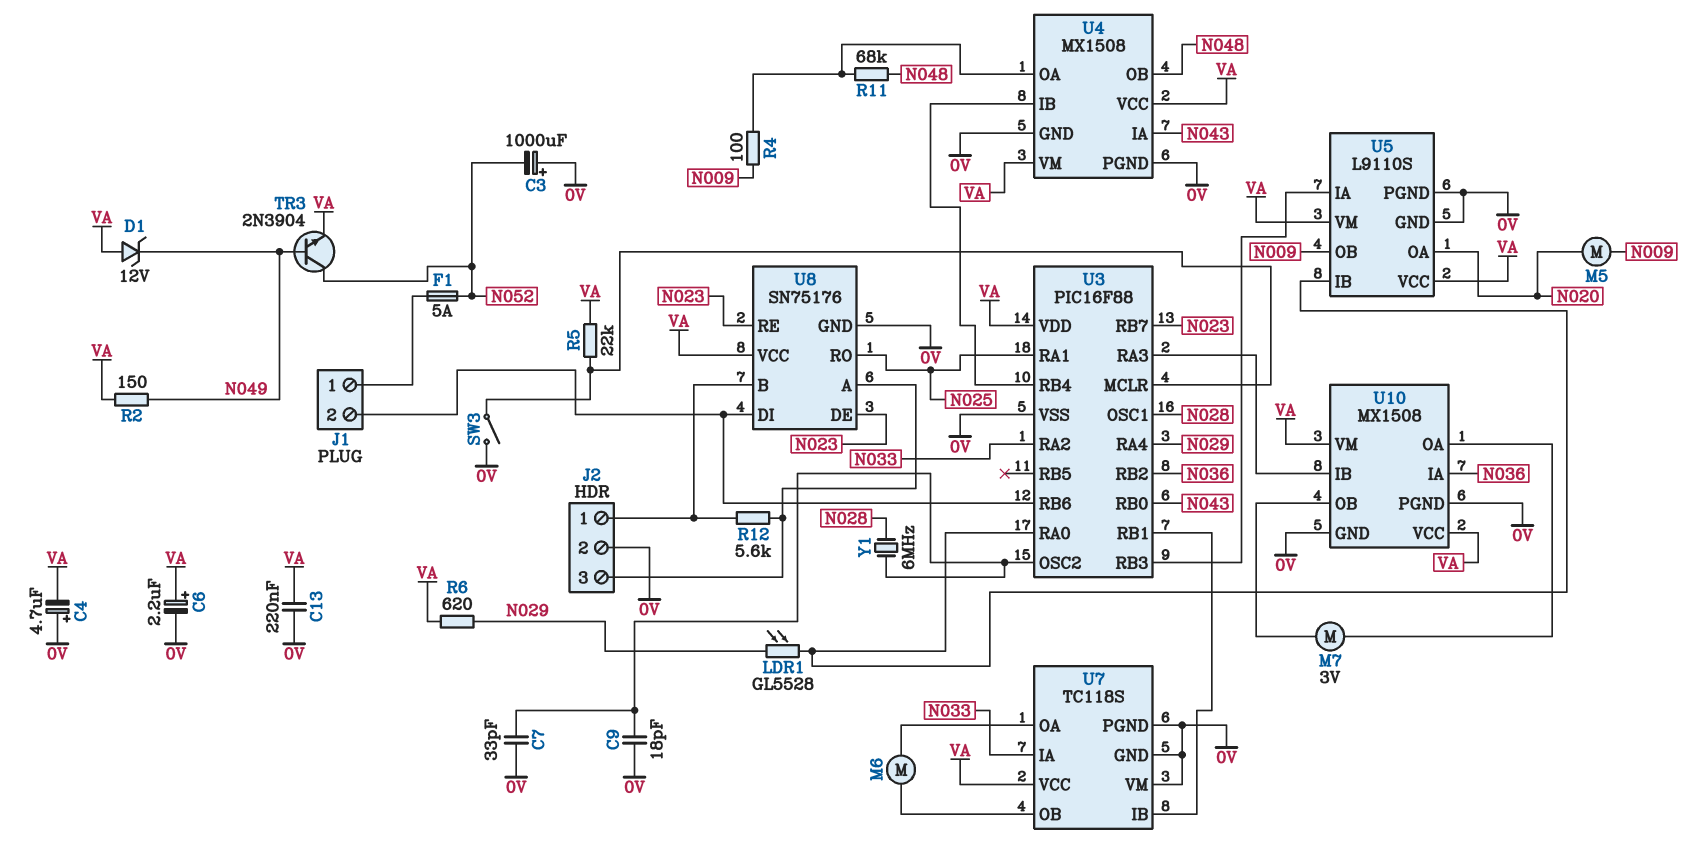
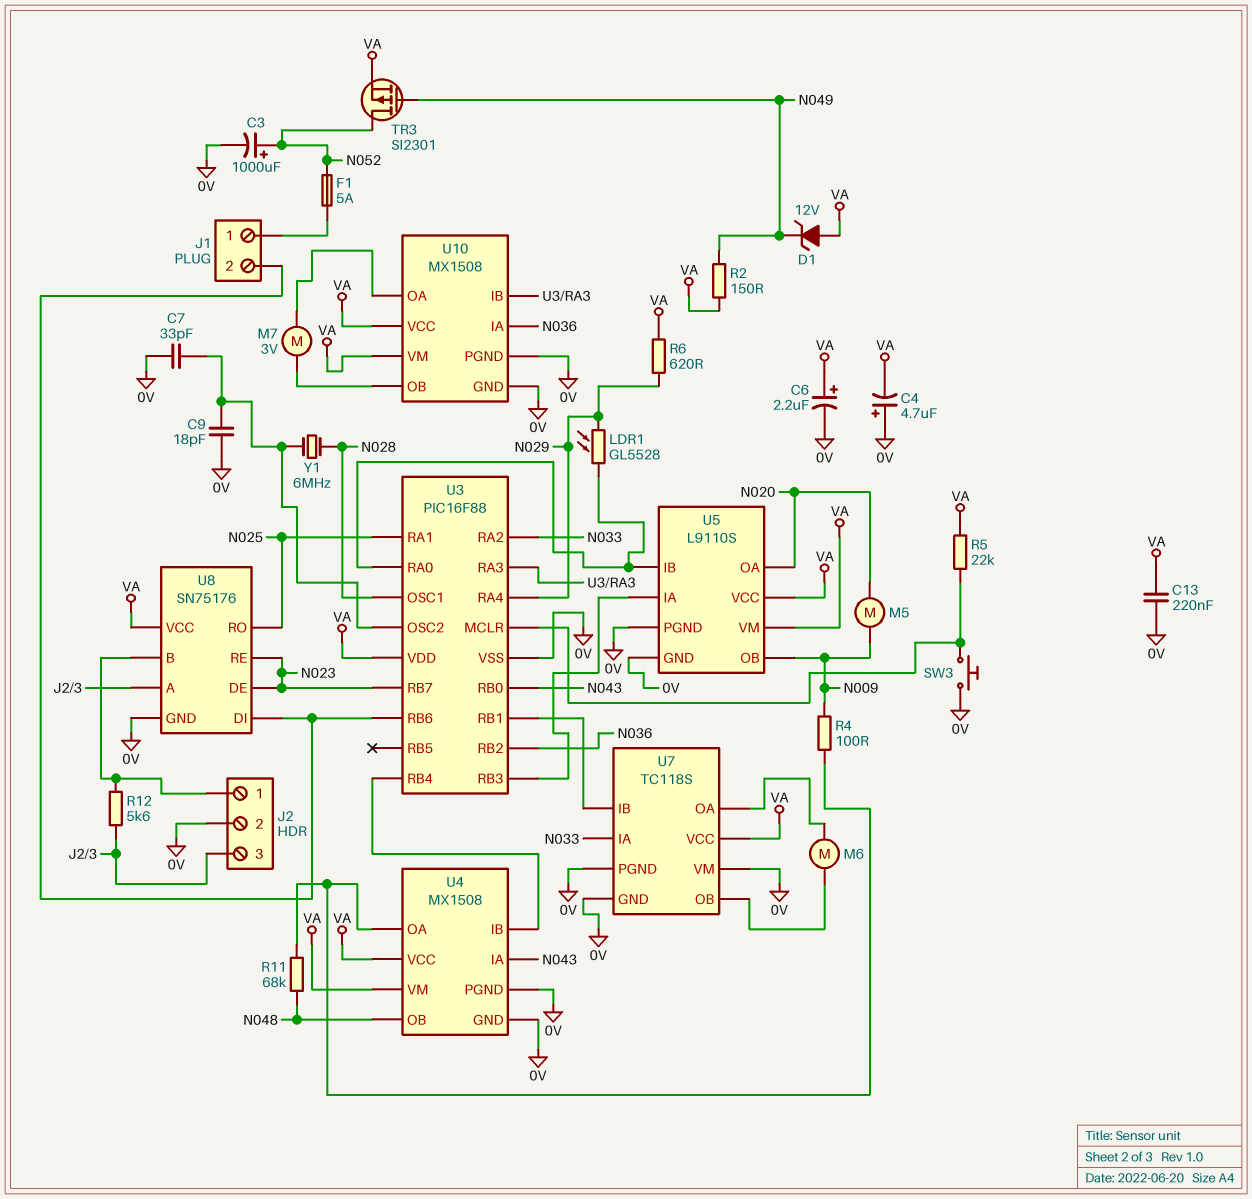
C3: 1000uF (plus 0V, minus N052) -> 1000uF (plus N052, minus 0V)
SW3: switch (0V, U3/MCLR) -> button (0V, U3/MCLR)
TR3: NPN 2N3904 (B N049, C N052, E VA) -> PMOS SI2301 (G N049, D N052, S VA)

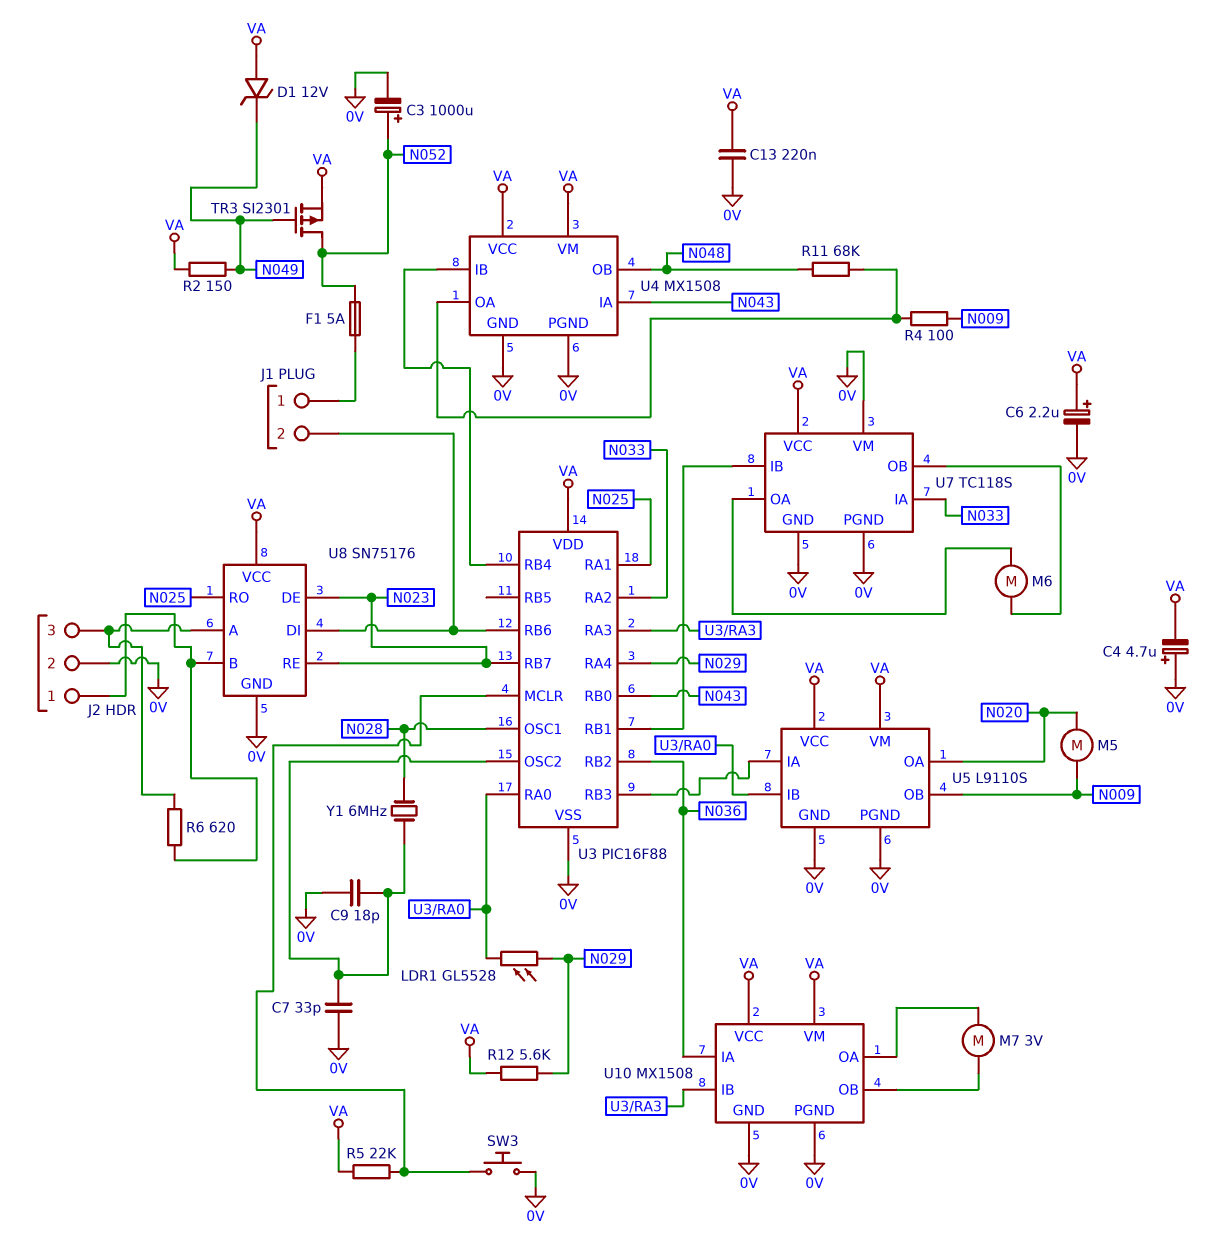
R6: 620 (N029, VA) -> 620 (J2/1, J2/3)
R12: 5.6k (J2/1, J2/3) -> 5.6k (N029, VA)

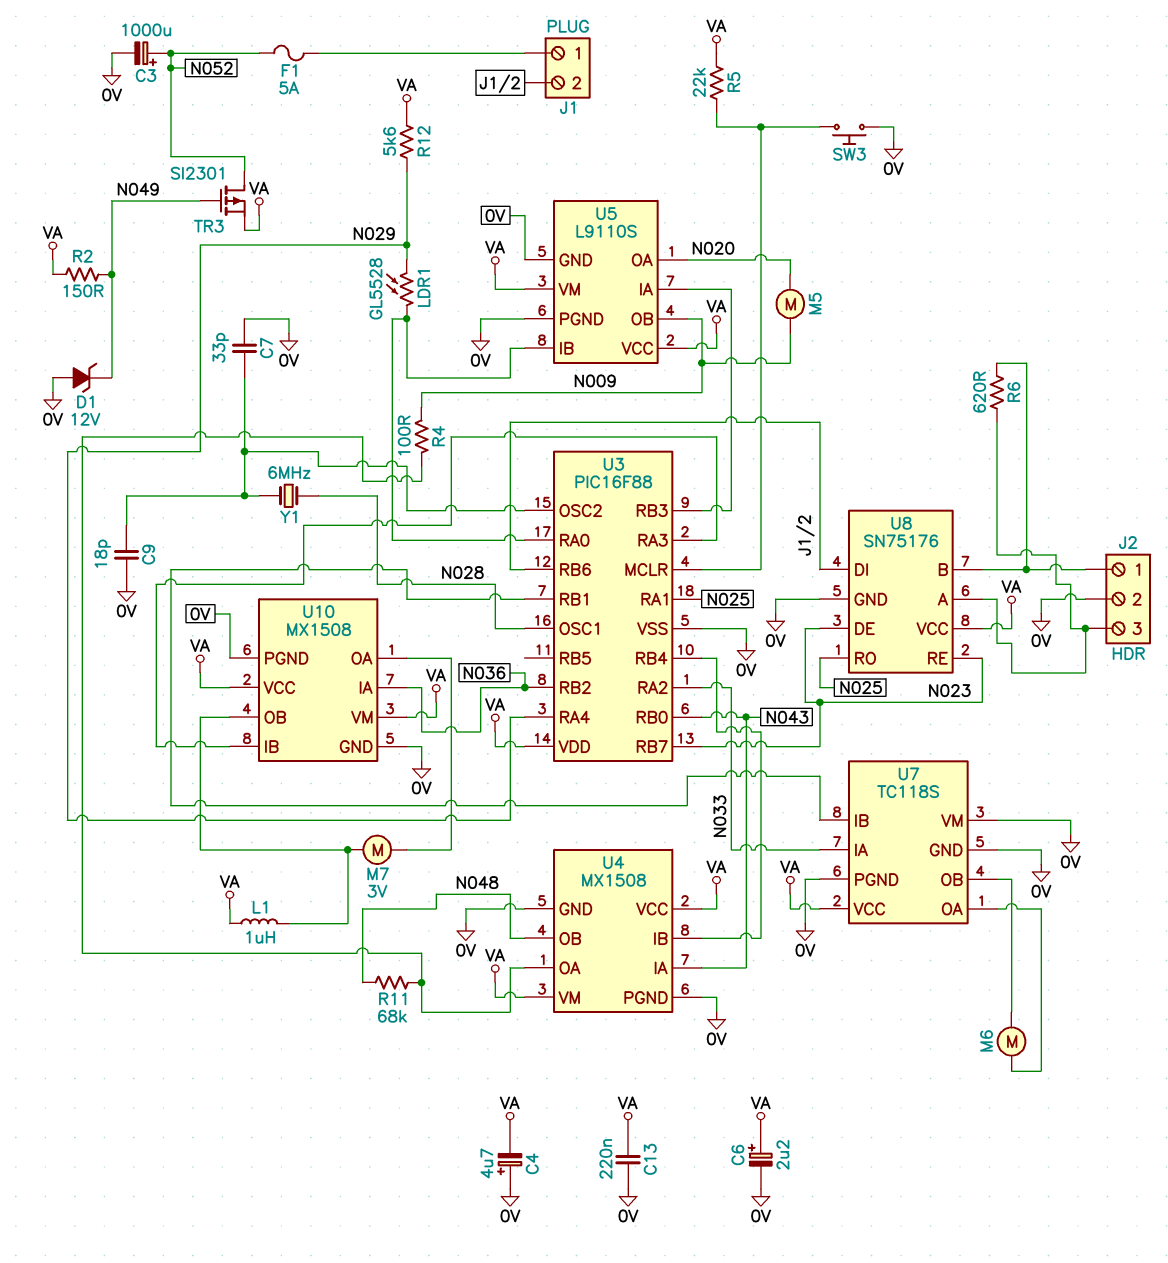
D1: zener 12V (A VA, K N049) -> zener 12V (A 0V, K N049)
L1: none -> 1uH (U10/OB, VA)

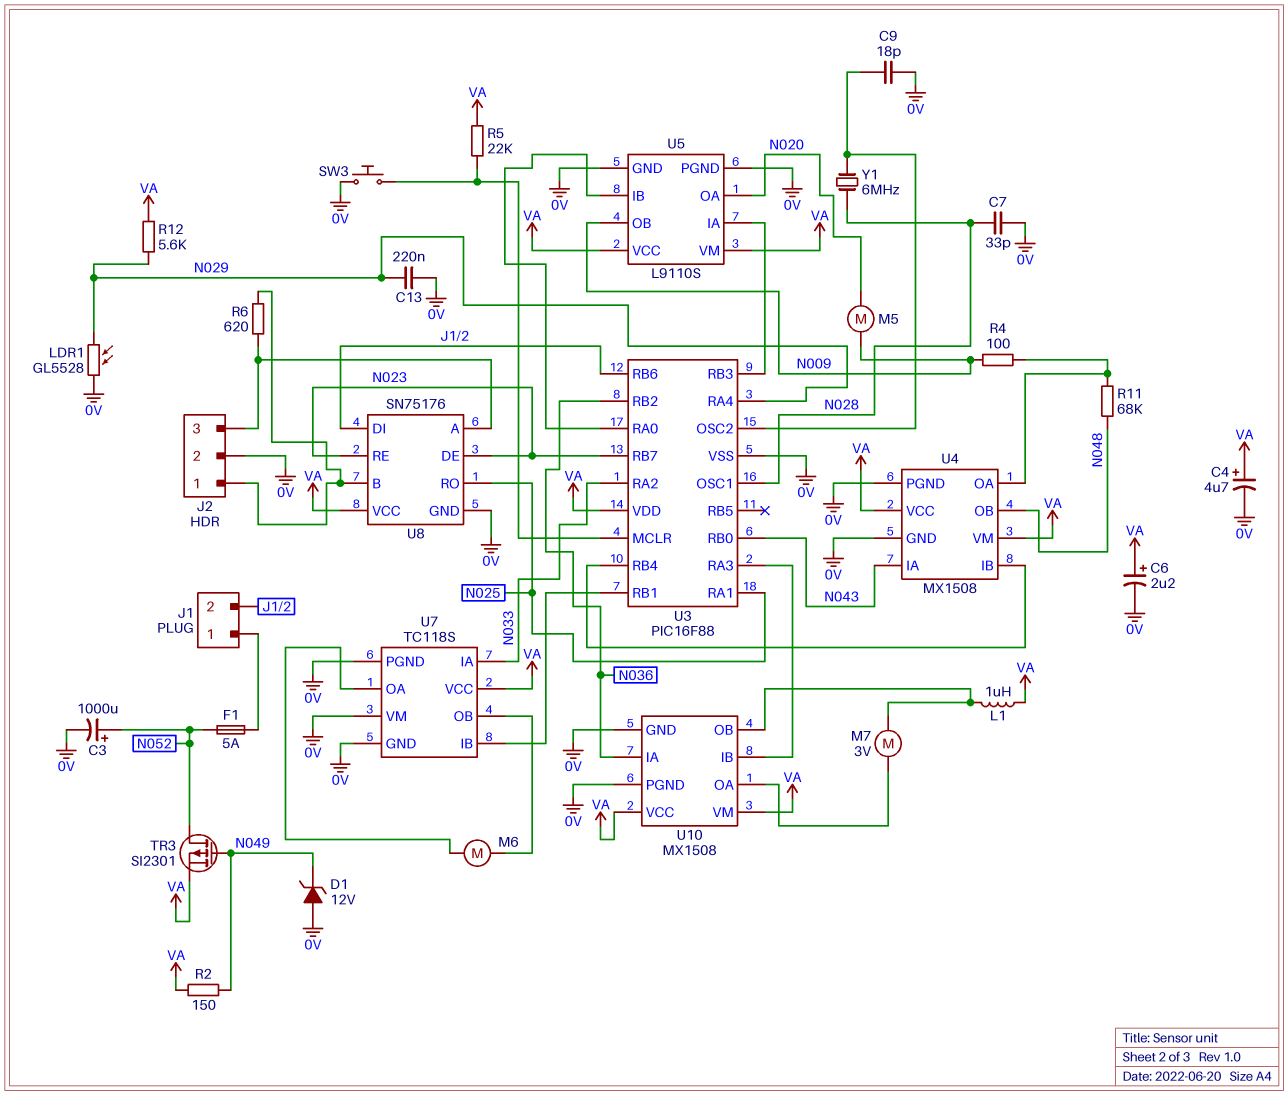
C4: 4.7uF (plus 0V, minus VA) -> 4.7uF (plus VA, minus 0V)
C7: 33pF (0V, U3/OSC2) -> 33pF (0V, N028)
C13: 220nF (0V, VA) -> 220nF (0V, N029)
LDR1: GL5528 (N029, U3/RA0) -> GL5528 (0V, N029)

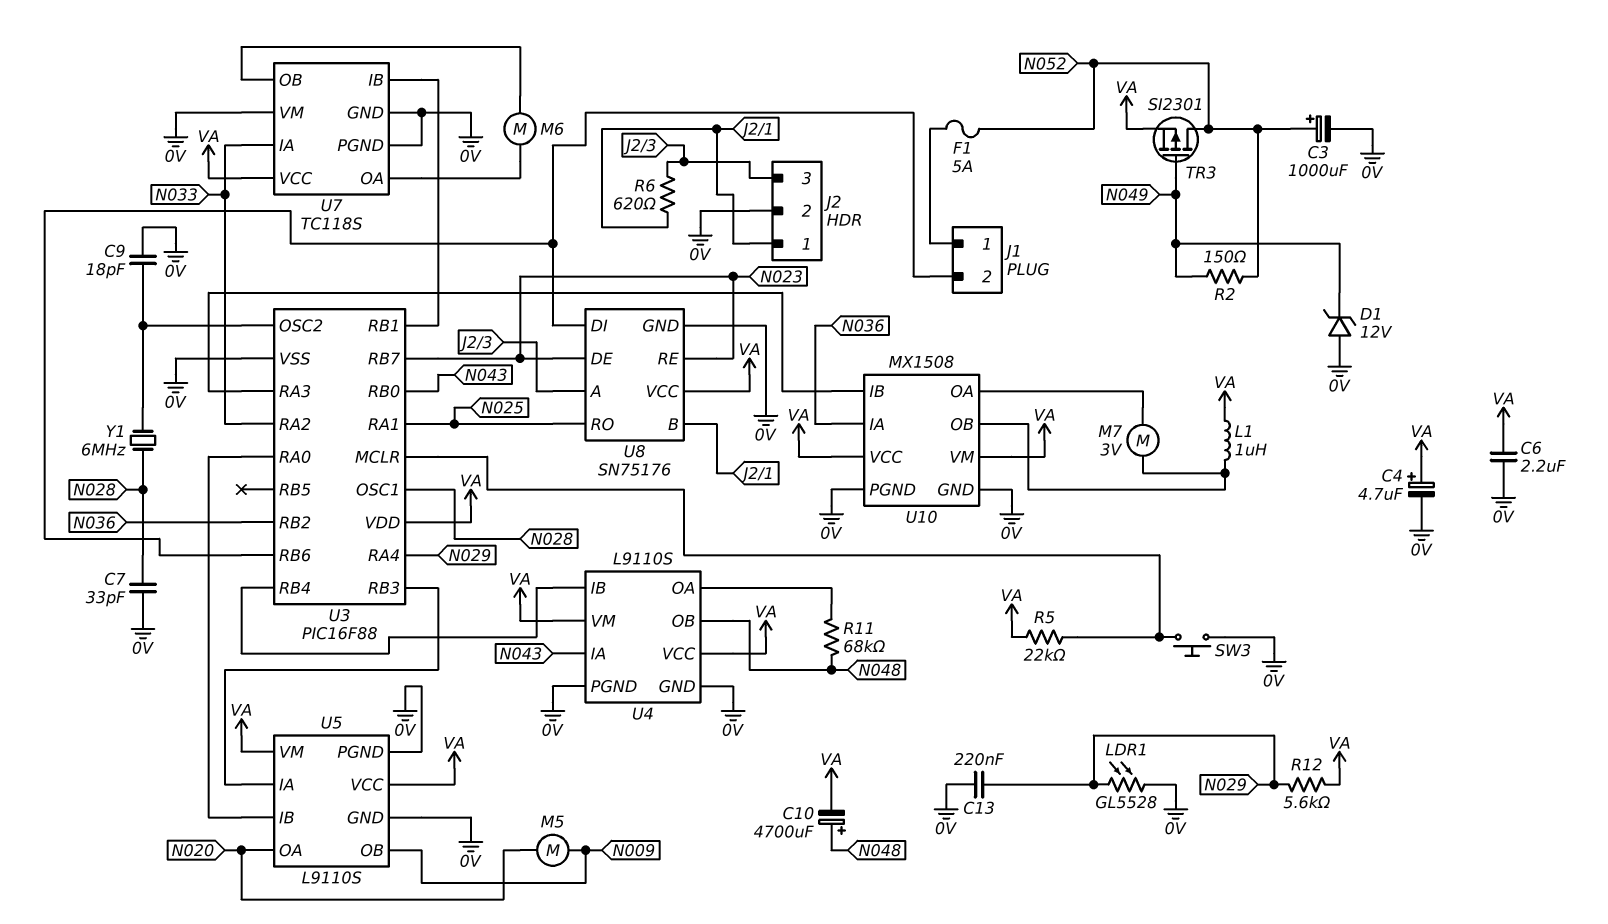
C6: 2.2uF (plus VA, minus 0V) -> 2.2uF (0V, VA)
C10: none -> 4700uF (plus N048, minus VA)
R2: 150 (N049, VA) -> 150 (N049, N052)
R4: 100 (N009, U4/OA) -> none
U4: MX1508 -> L9110S

